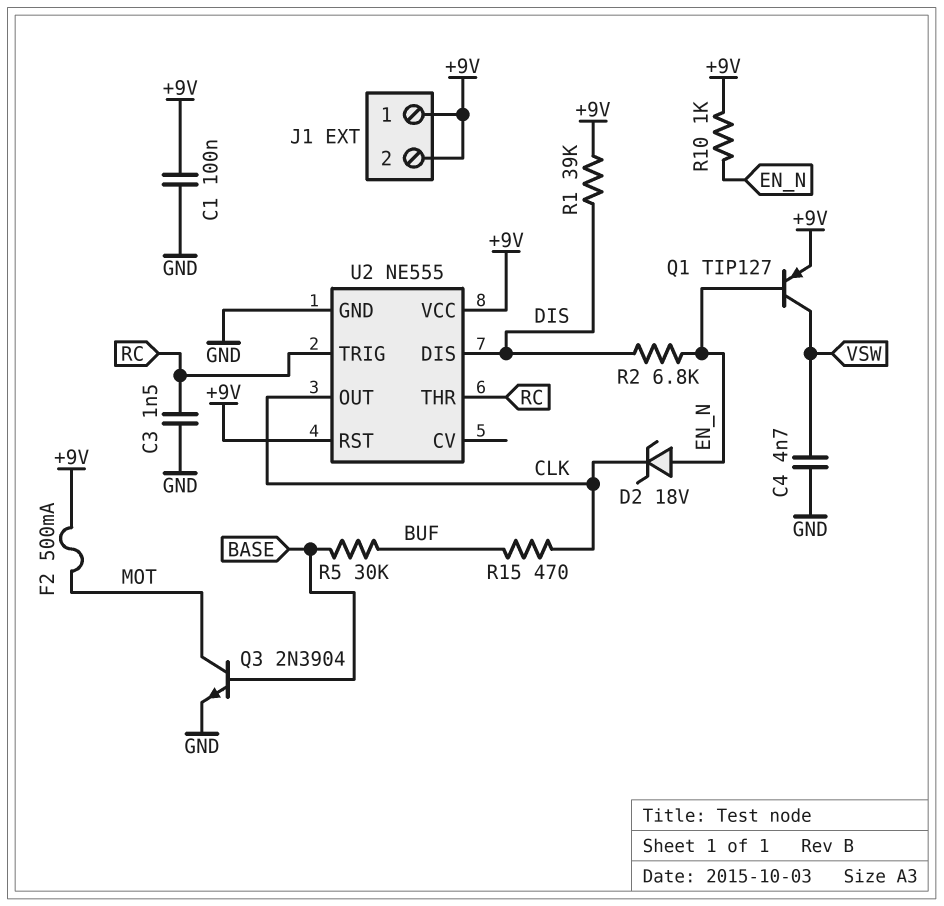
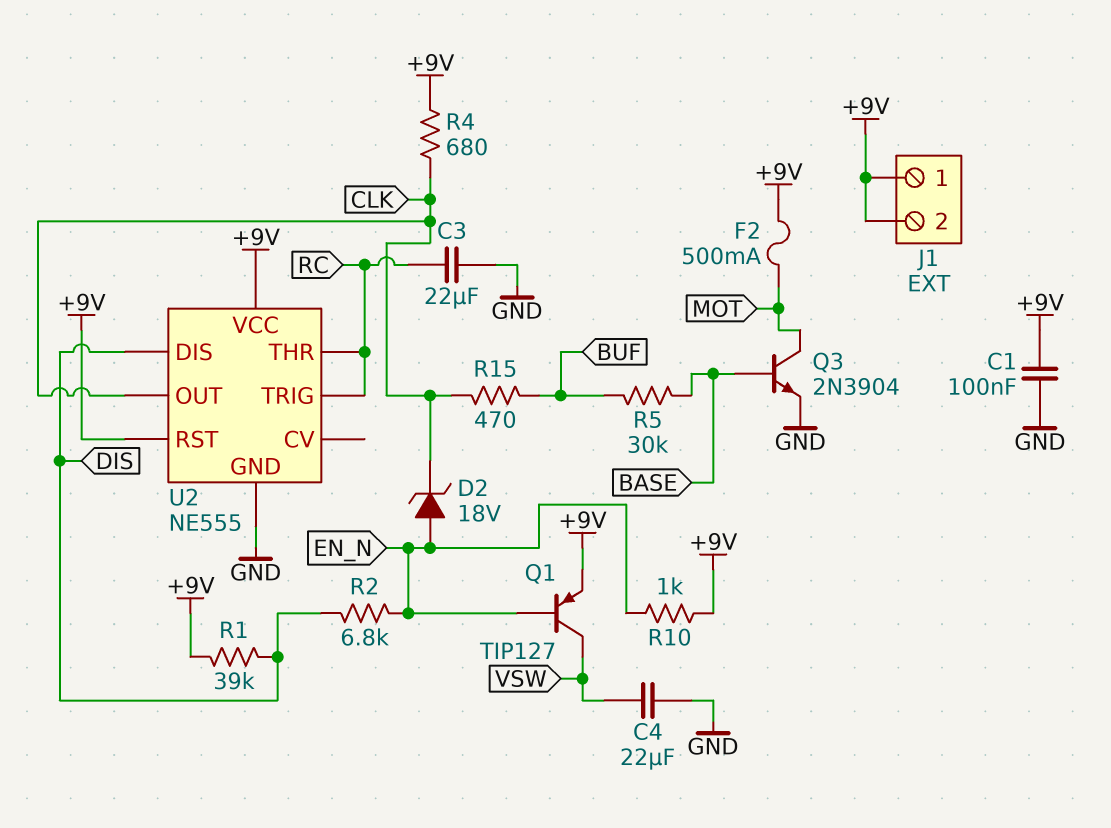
C3: 1.5nF (GND, RC) -> 22uF (GND, RC)
C4: 4.7nF (GND, VSW) -> 22uF (GND, VSW)
R4: none -> 680 (+9V, CLK)

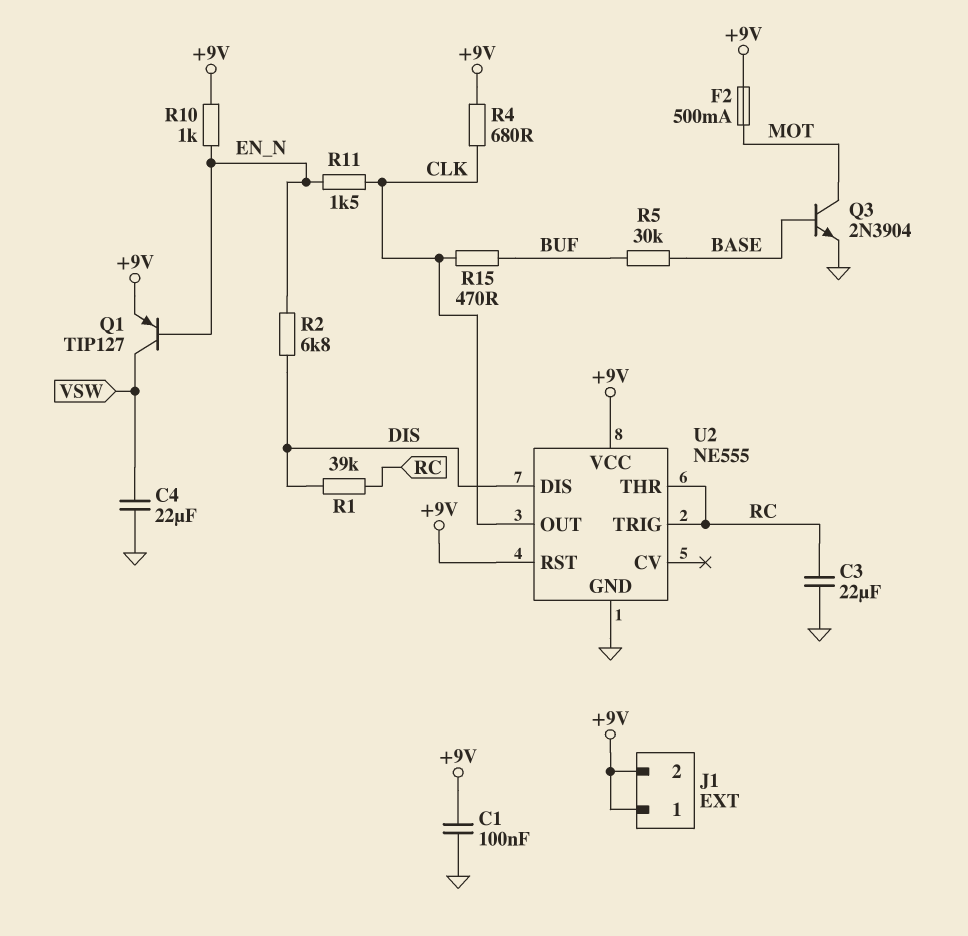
D2: zener 18V (A EN_N, K CLK) -> none
R1: 39k (+9V, DIS) -> 39k (DIS, RC)
R11: none -> 1.5k (CLK, EN_N)

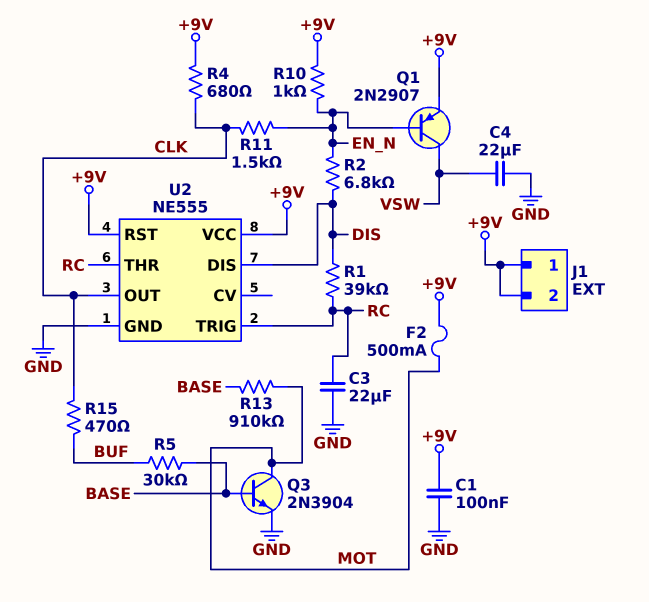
Q1: PNP TIP127 (B EN_N, C VSW, E +9V) -> PNP 2N2907 (B EN_N, C VSW, E +9V)
R13: none -> 910k (BASE, MOT)

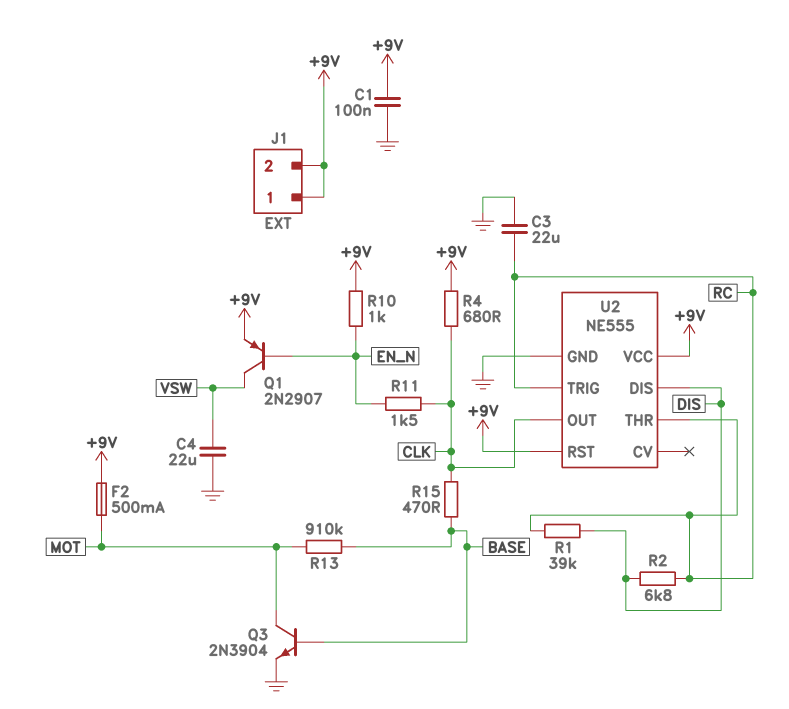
R2: 6.8k (DIS, EN_N) -> 6.8k (DIS, RC)
R5: 30k (BASE, BUF) -> none
R15: 470 (BUF, CLK) -> 470 (BASE, CLK)

